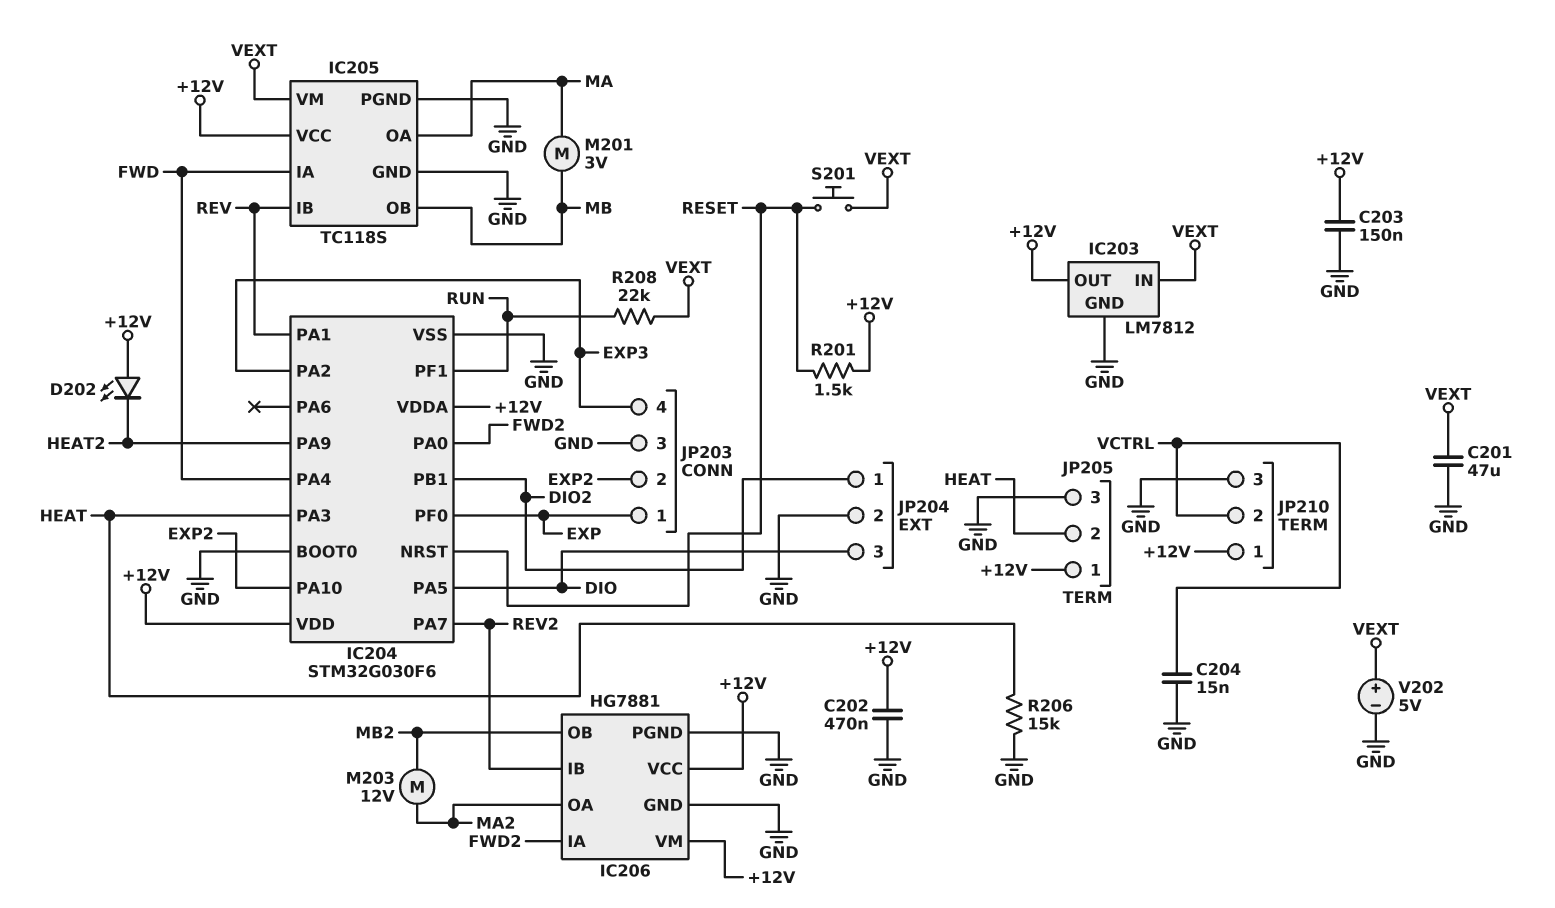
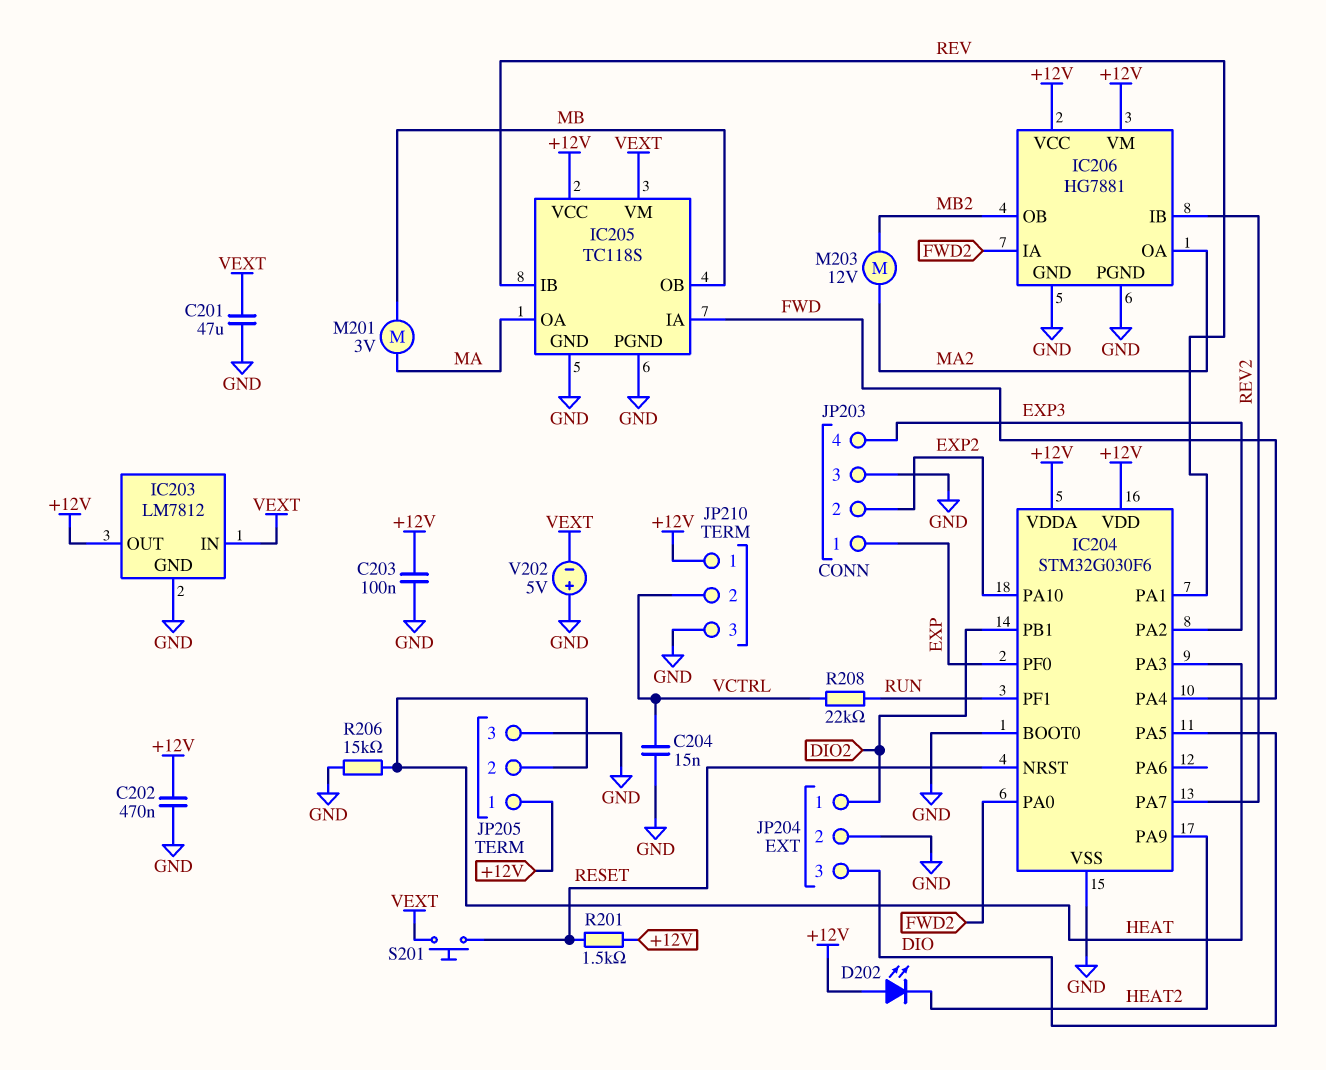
C203: 150nF (+12V, GND) -> 100nF (+12V, GND)
R208: 22k (RUN, VEXT) -> 22k (RUN, VCTRL)
V202: 5V (plus VEXT, minus GND) -> 5V (plus GND, minus VEXT)

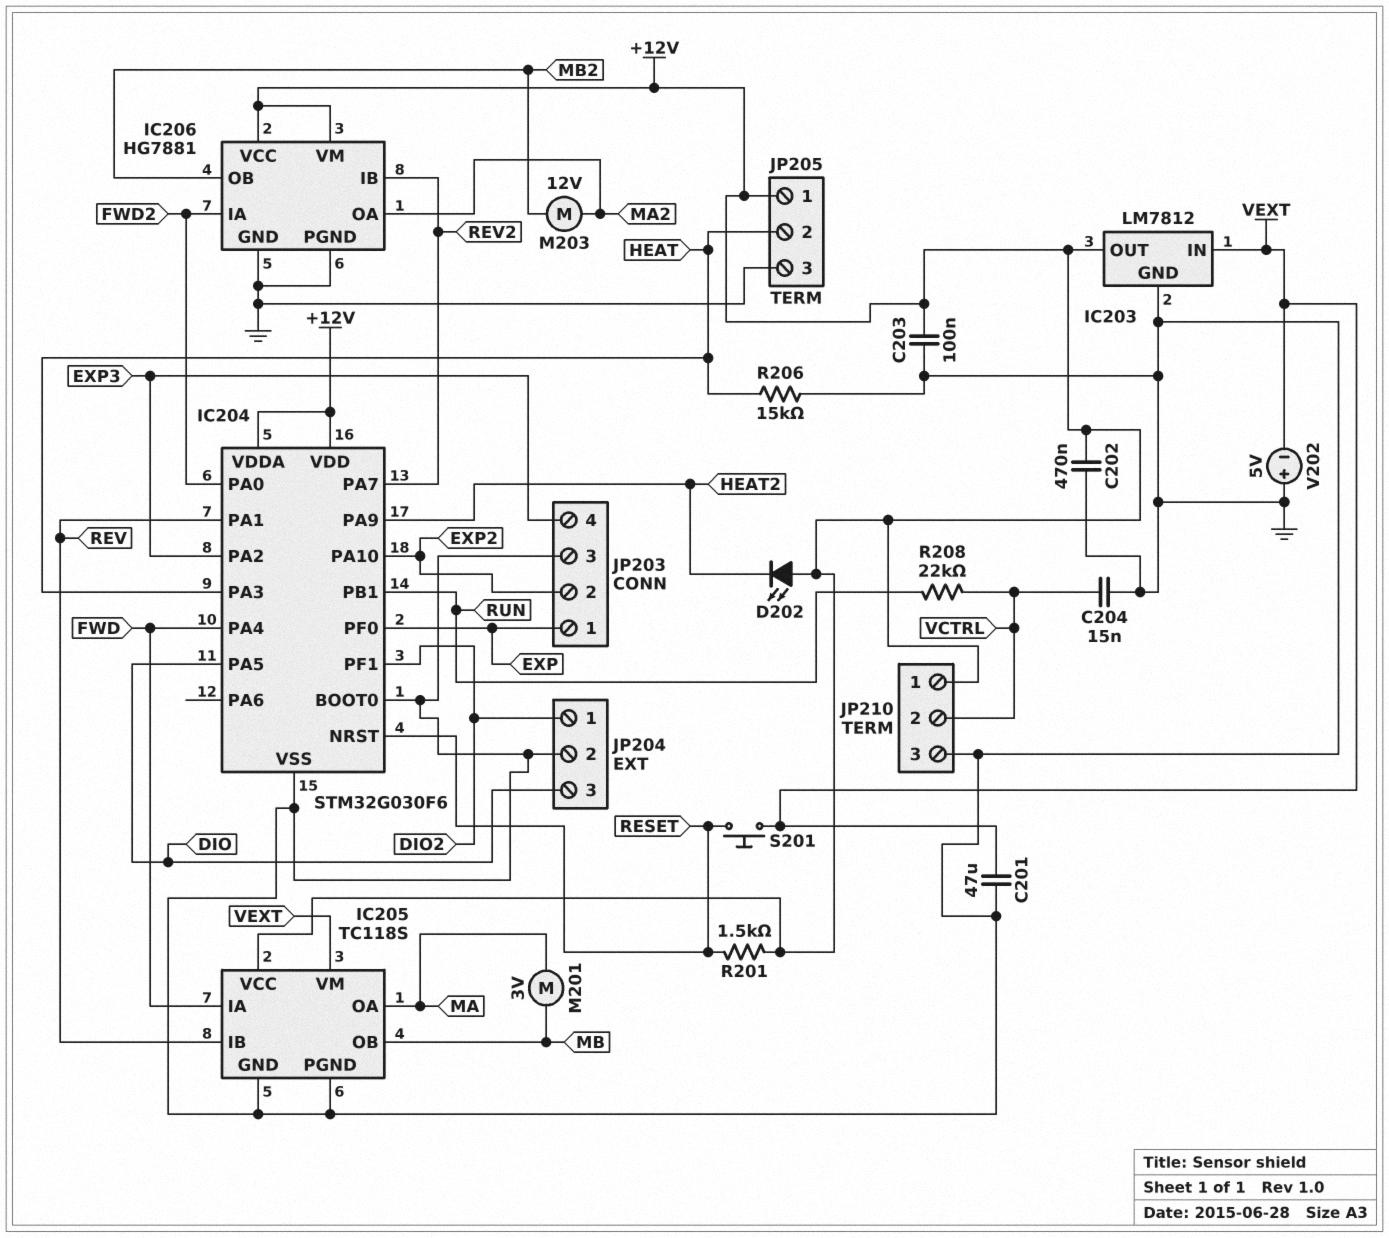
IC204 pin PB1: DIO2 -> RUN
IC204 pin PF1: RUN -> DIO2

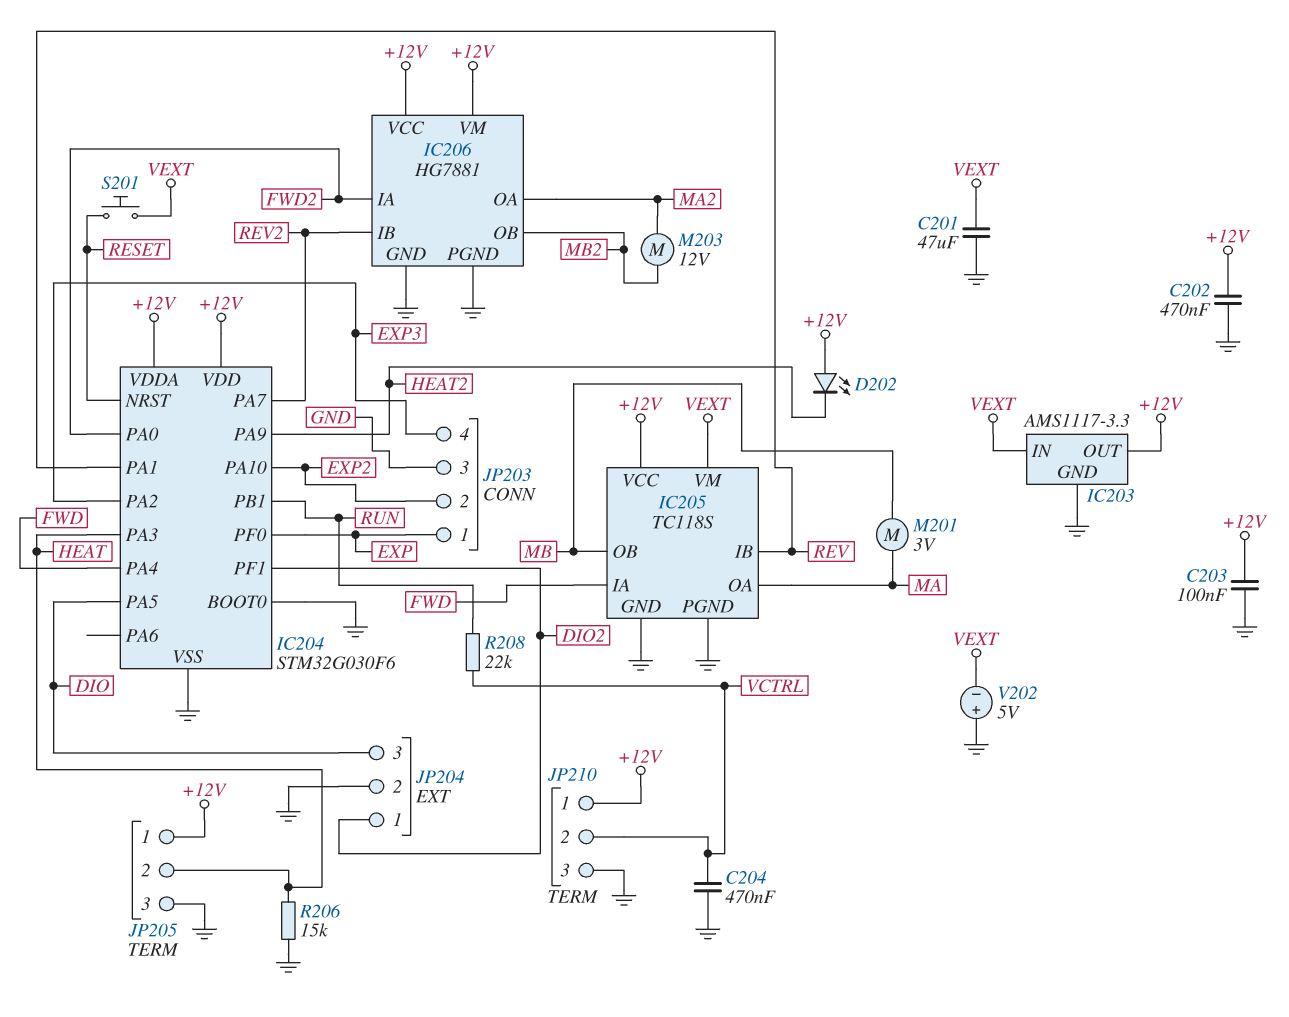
C204: 15nF (GND, VCTRL) -> 470nF (GND, VCTRL)
IC203: LM7812 -> AMS1117-3.3
R201: 1.5k (+12V, RESET) -> none

